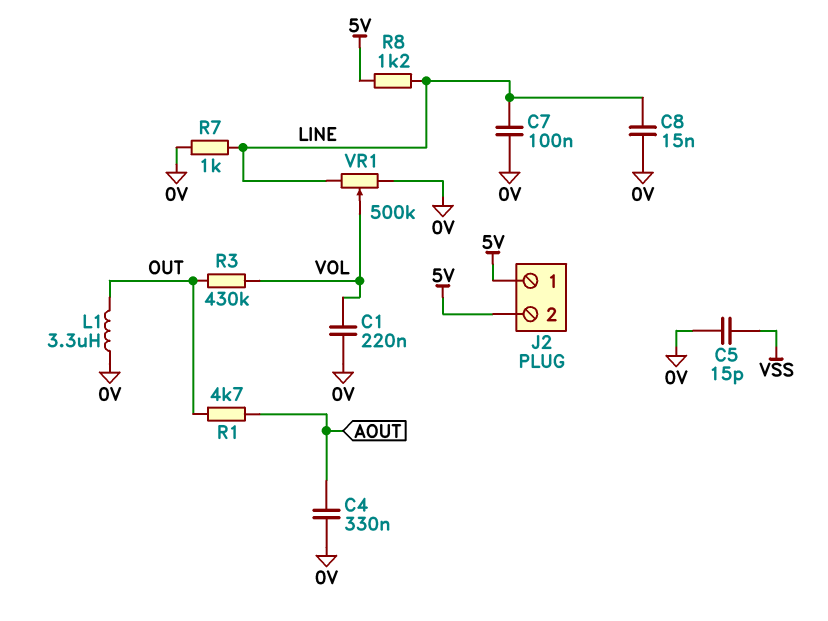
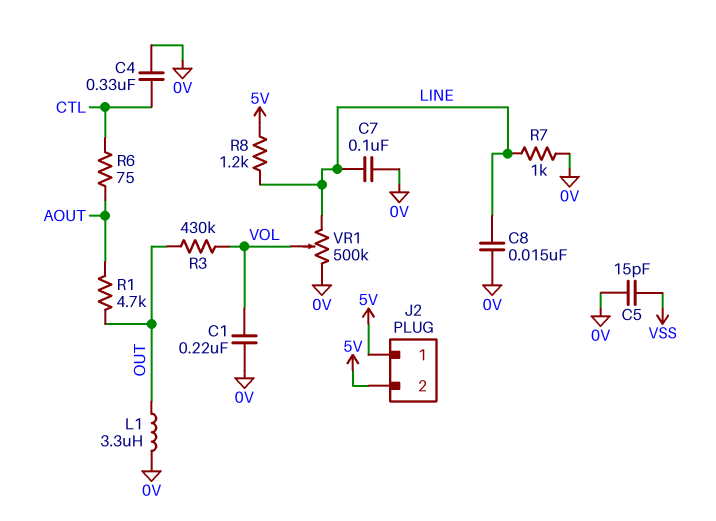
C4: 330nF (0V, AOUT) -> 330nF (0V, CTL)
R6: none -> 75 (AOUT, CTL)

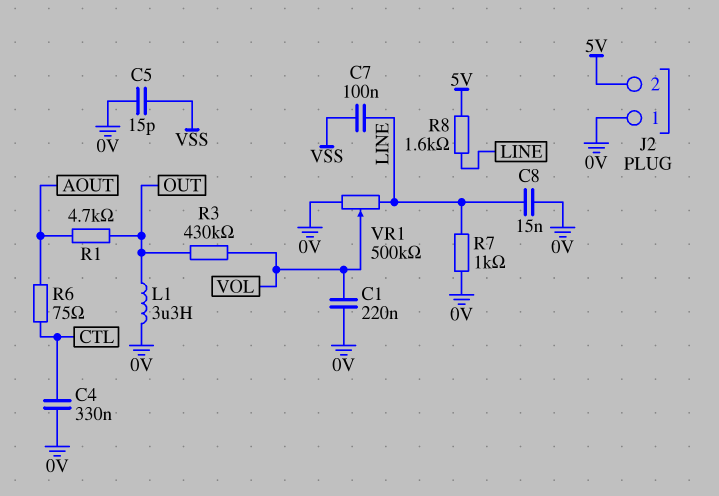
C7: 100nF (0V, LINE) -> 100nF (LINE, VSS)
J2 pin 1: 5V -> 0V
R8: 1.2k (5V, LINE) -> 1.6k (5V, LINE)

